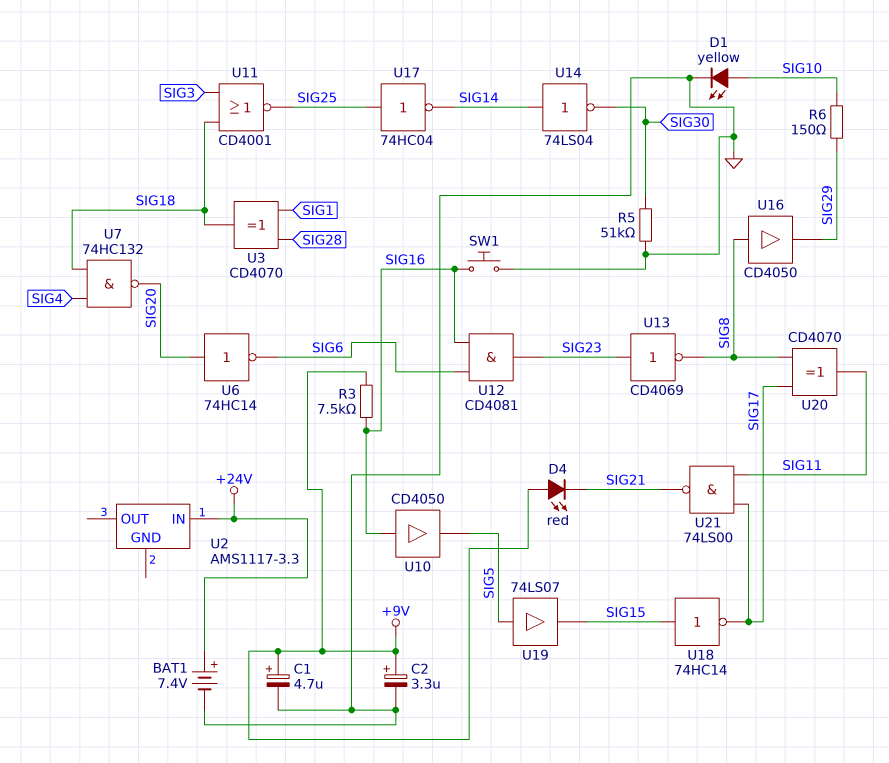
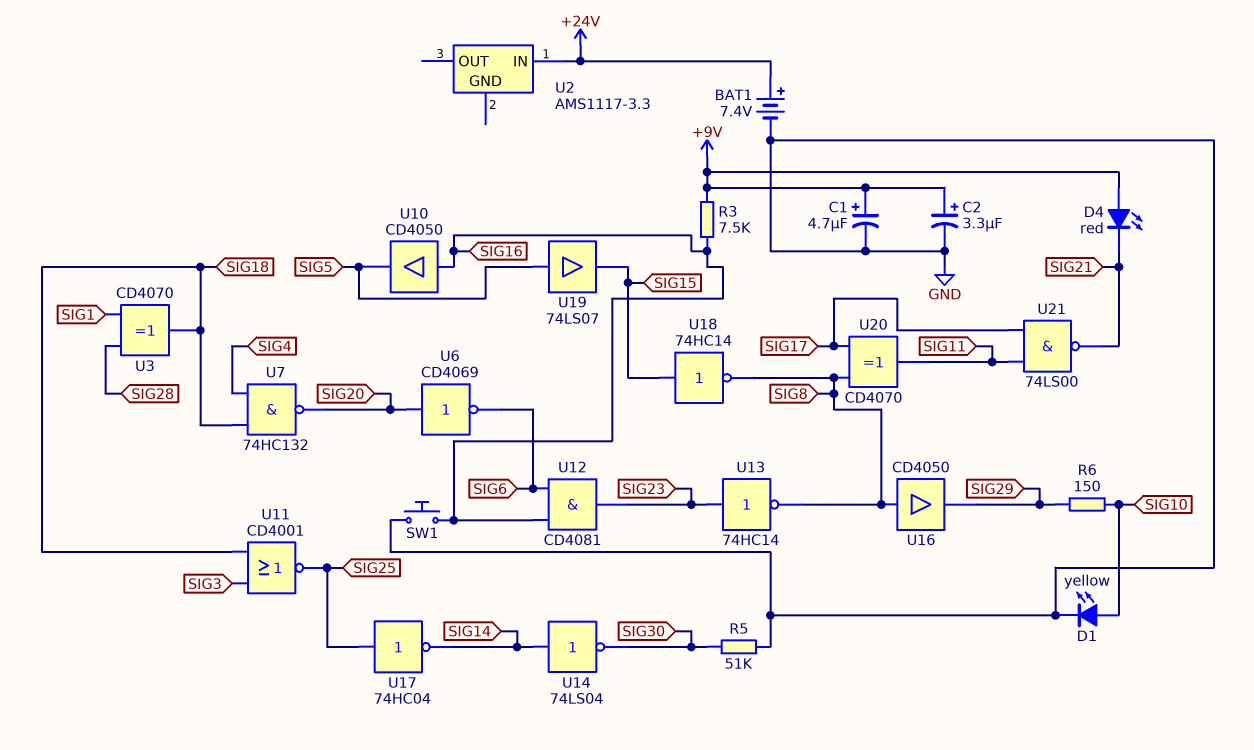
U6: NOT 74HC14 (in SIG20, out SIG6) -> NOT CD4069 (in SIG20, out SIG6)
U13: NOT CD4069 (in SIG23, out SIG8) -> NOT 74HC14 (in SIG23, out SIG8)
U18: NOT 74HC14 (in SIG15, out SIG17) -> NOT 74HC14 (in SIG15, out SIG8)

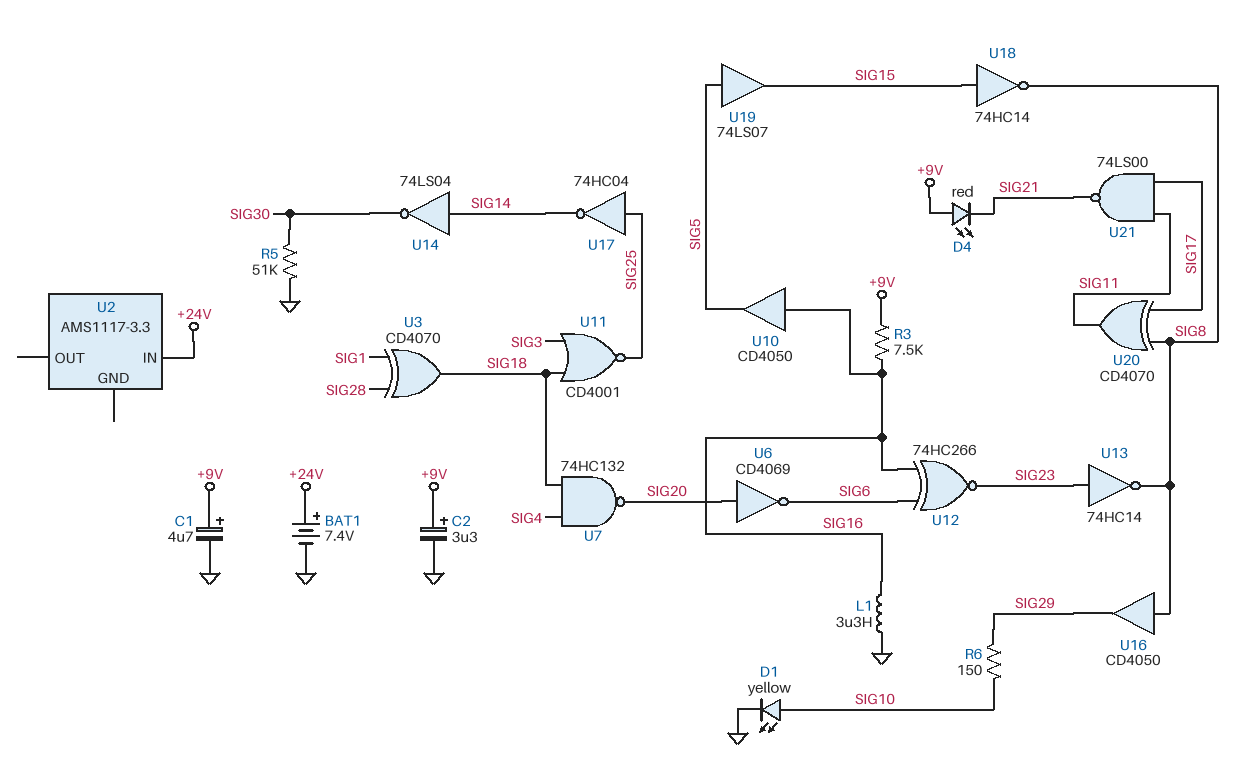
L1: none -> 3.3uH (GND, SIG16)
SW1: button (GND, SIG16) -> none
U12: AND CD4081 (in SIG6, in SIG16, out SIG23) -> XNOR 74HC266 (in SIG6, in SIG16, out SIG23)

